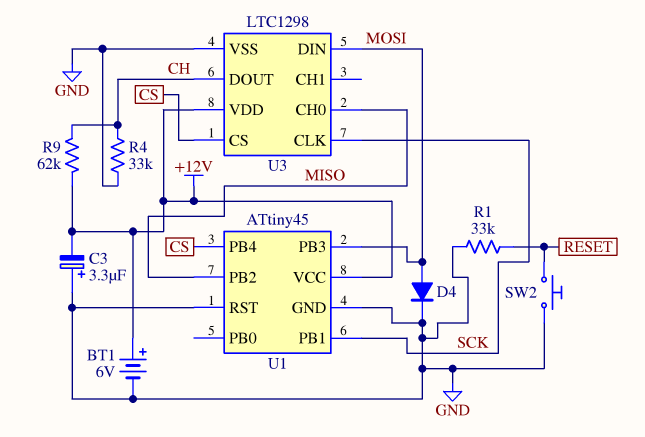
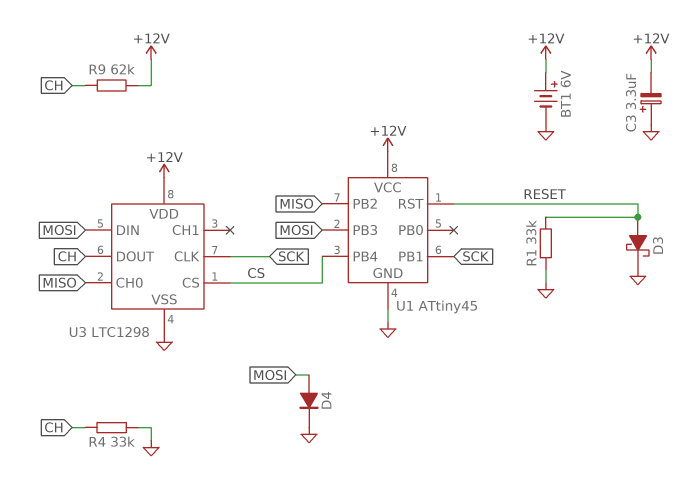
D3: none -> schottky (A RESET, K GND)
SW2: button (GND, RESET) -> none
U1 pin RST: GND -> RESET

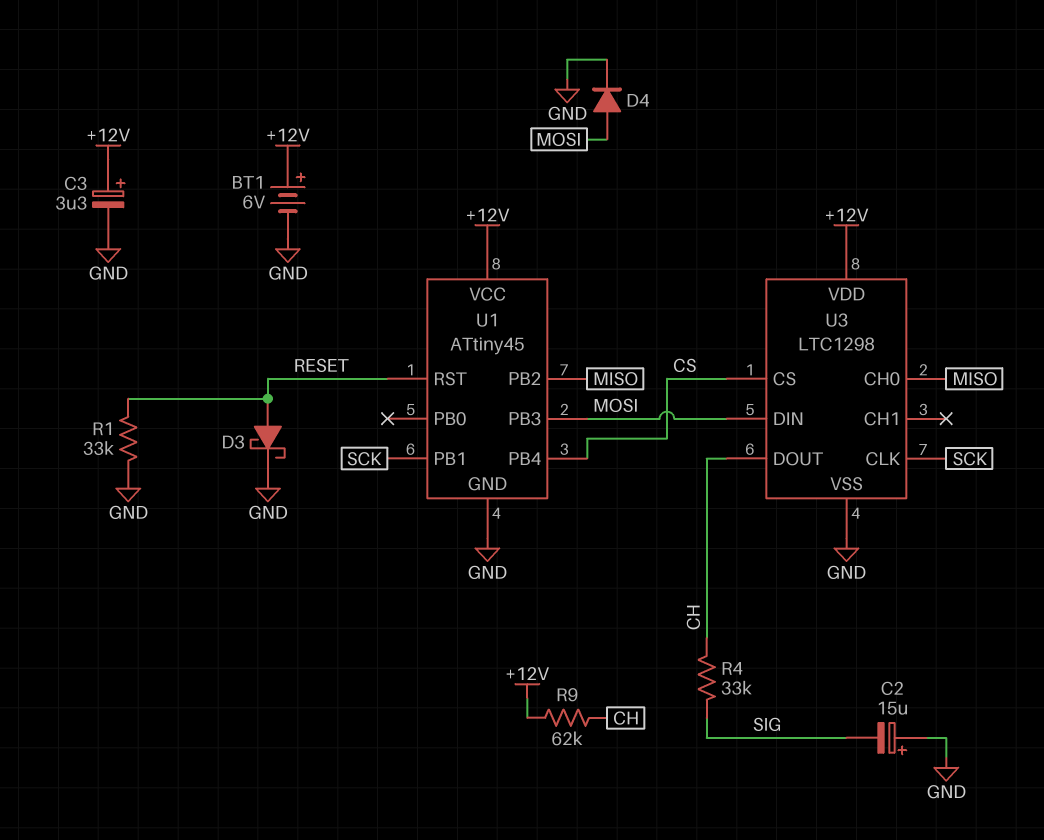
C2: none -> 15uF (plus GND, minus SIG)
C3: 3.3uF (plus GND, minus +12V) -> 3.3uF (plus +12V, minus GND)
R4: 33k (CH, GND) -> 33k (CH, SIG)

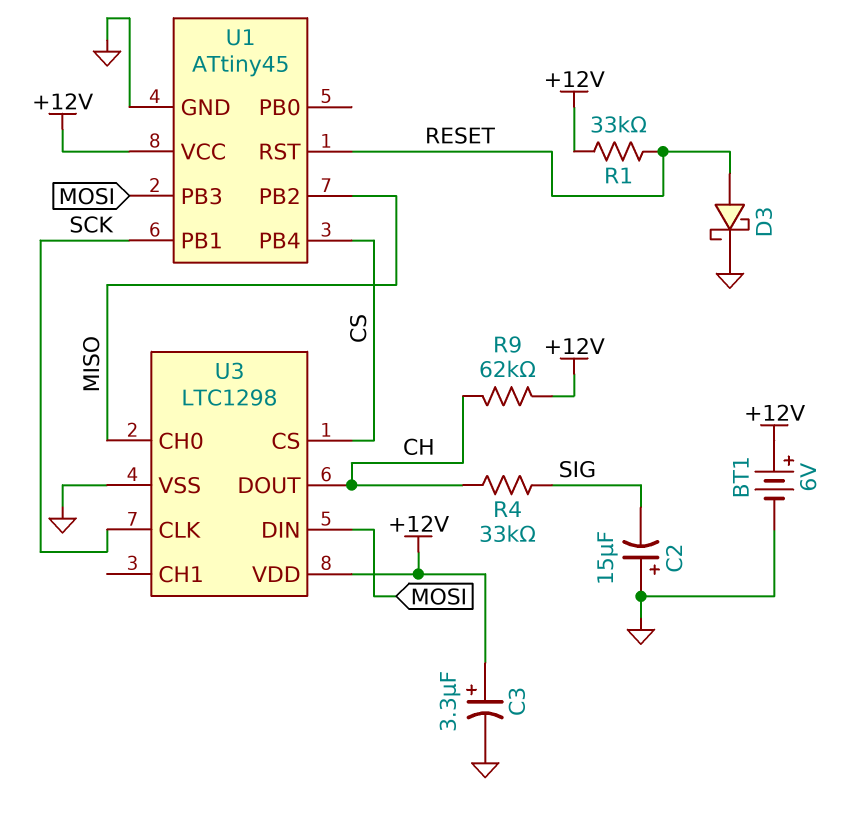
D4: diode (A MOSI, K GND) -> none
R1: 33k (GND, RESET) -> 33k (+12V, RESET)

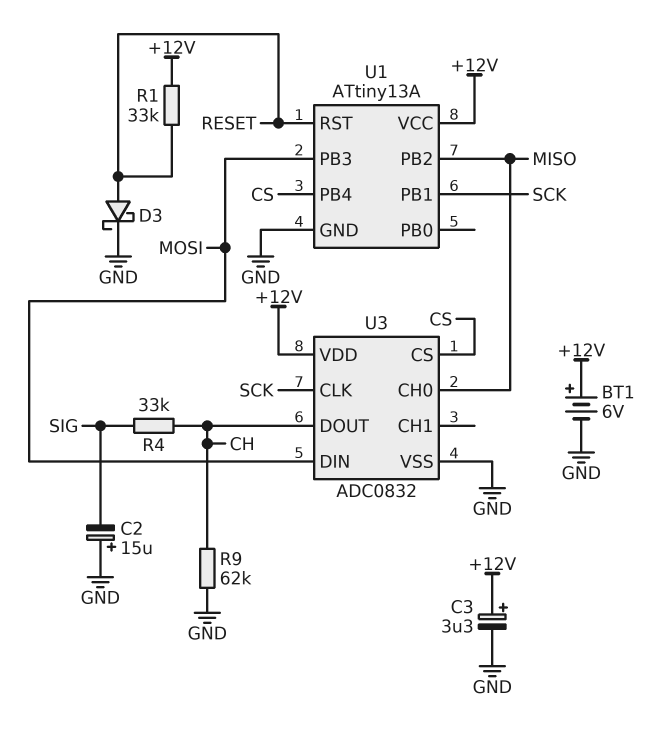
R9: 62k (+12V, CH) -> 62k (CH, GND)
U1: ATtiny45 -> ATtiny13A
U3: LTC1298 -> ADC0832

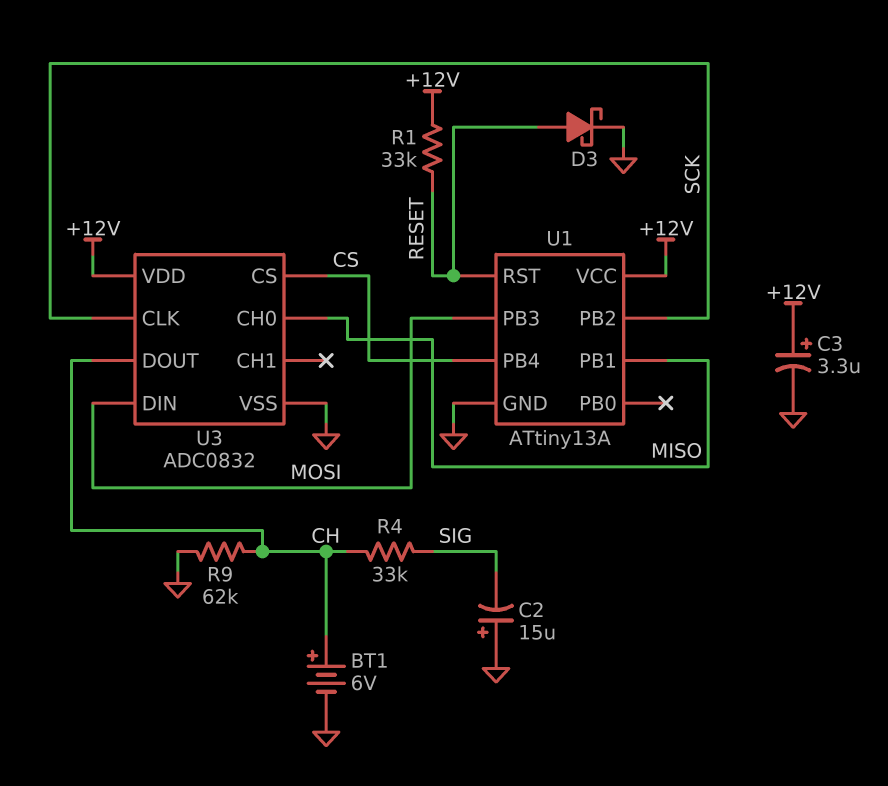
BT1: 6V (plus +12V, minus GND) -> 6V (plus CH, minus GND)
U1 pin PB1: SCK -> MISO
U1 pin PB2: MISO -> SCK

